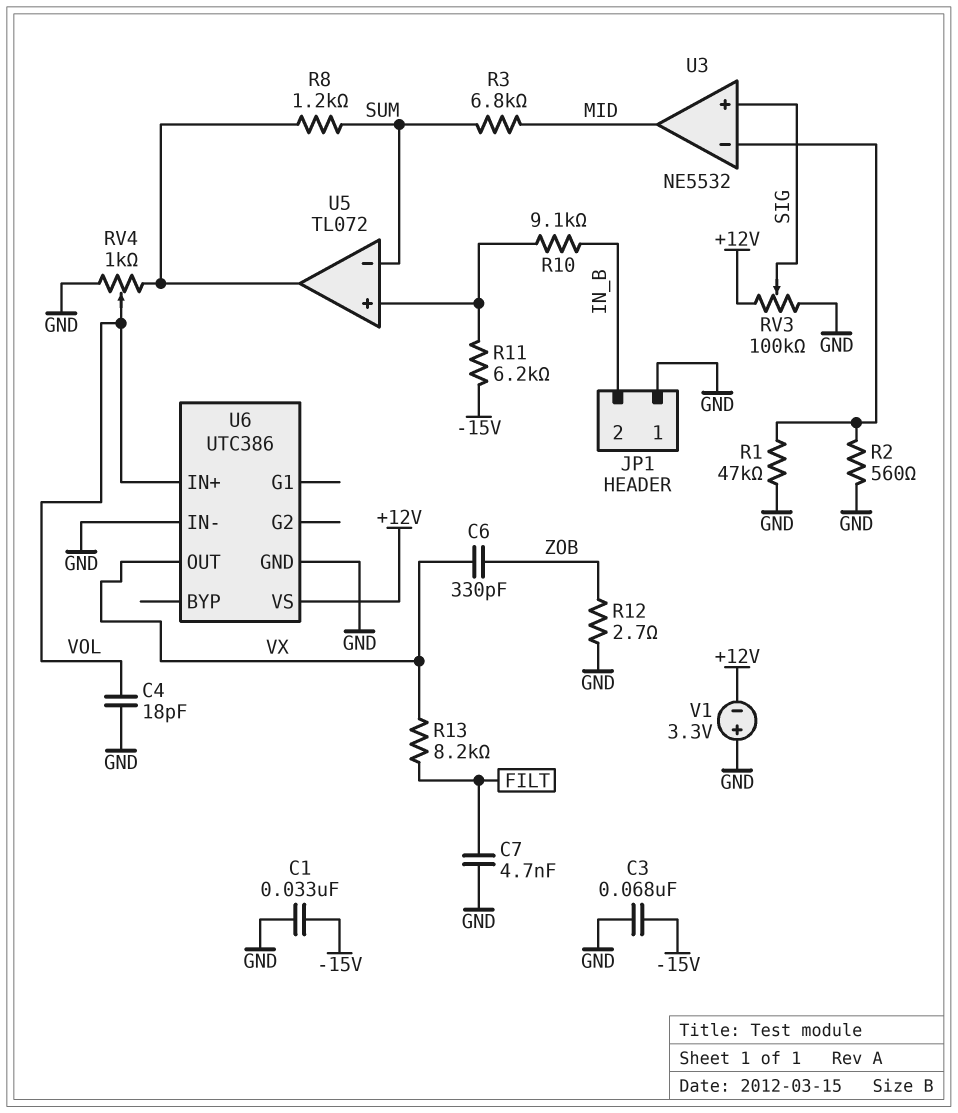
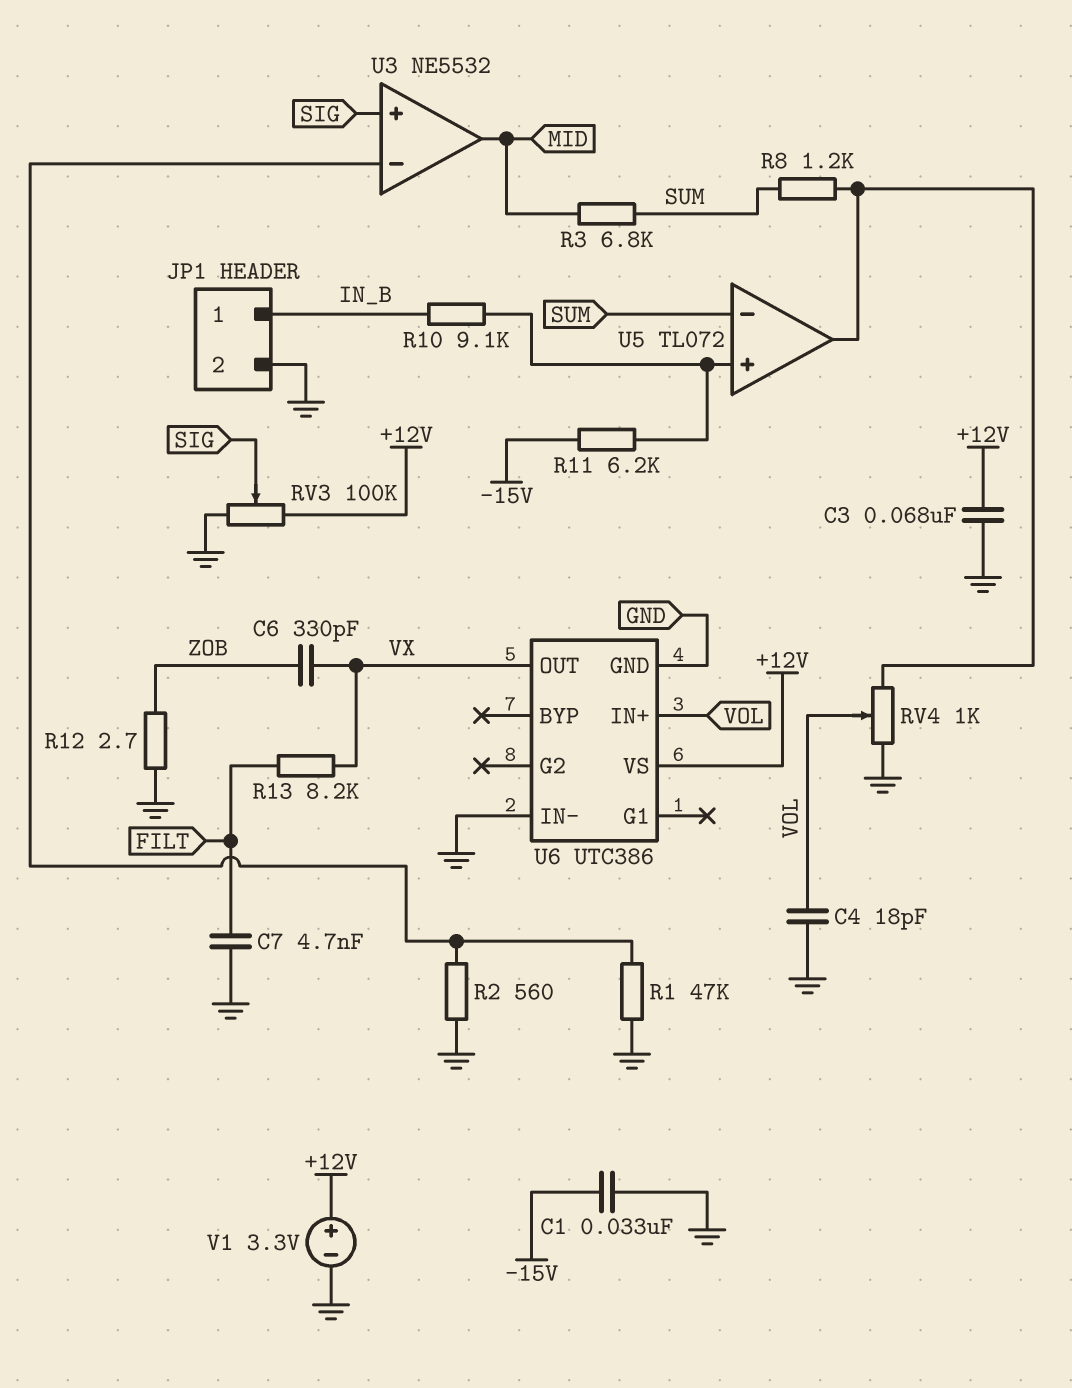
C3: 68nF (-15V, GND) -> 68nF (+12V, GND)
JP1 pin 1: GND -> IN_B
JP1 pin 2: IN_B -> GND
V1: 3.3V (plus GND, minus +12V) -> 3.3V (plus +12V, minus GND)

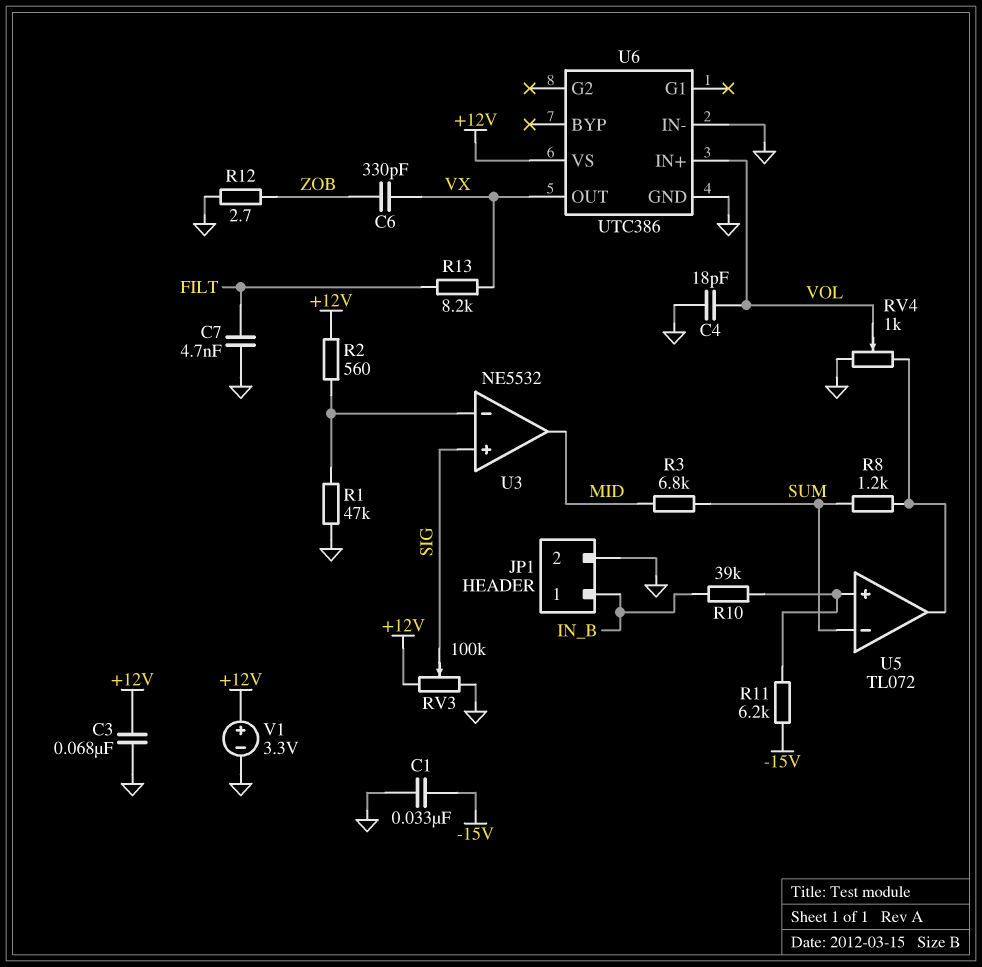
R2: 560 (GND, U3/in-) -> 560 (+12V, U3/in-)
R10: 9.1k (IN_B, U5/in+) -> 39k (IN_B, U5/in+)

